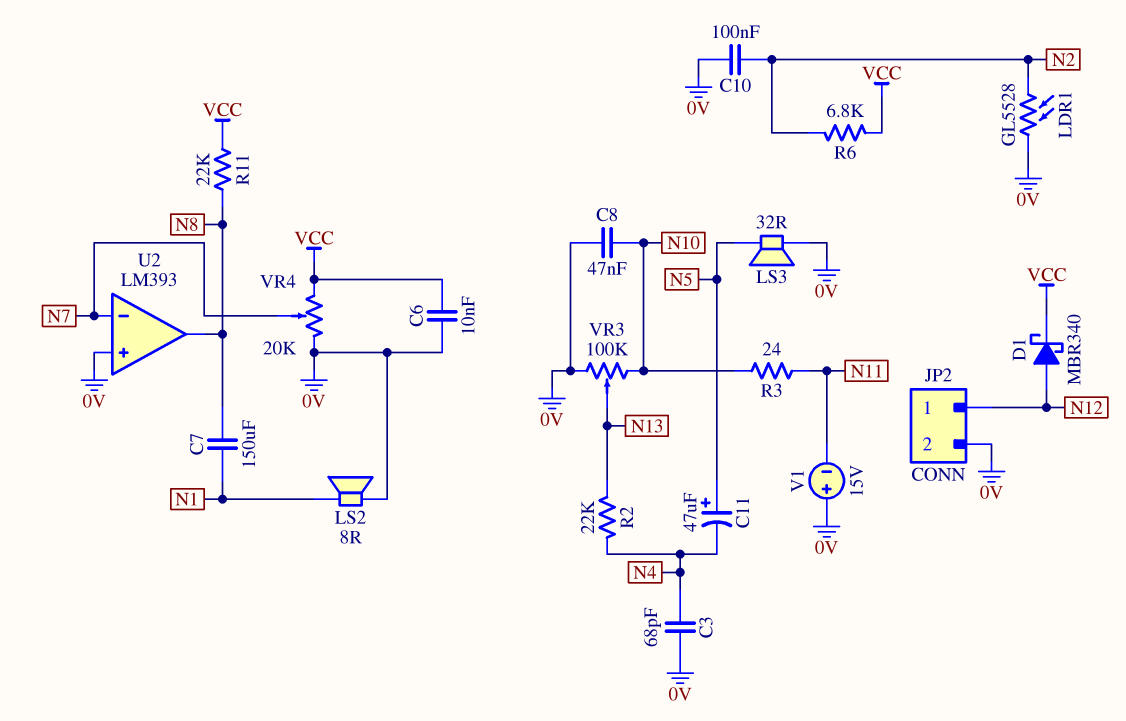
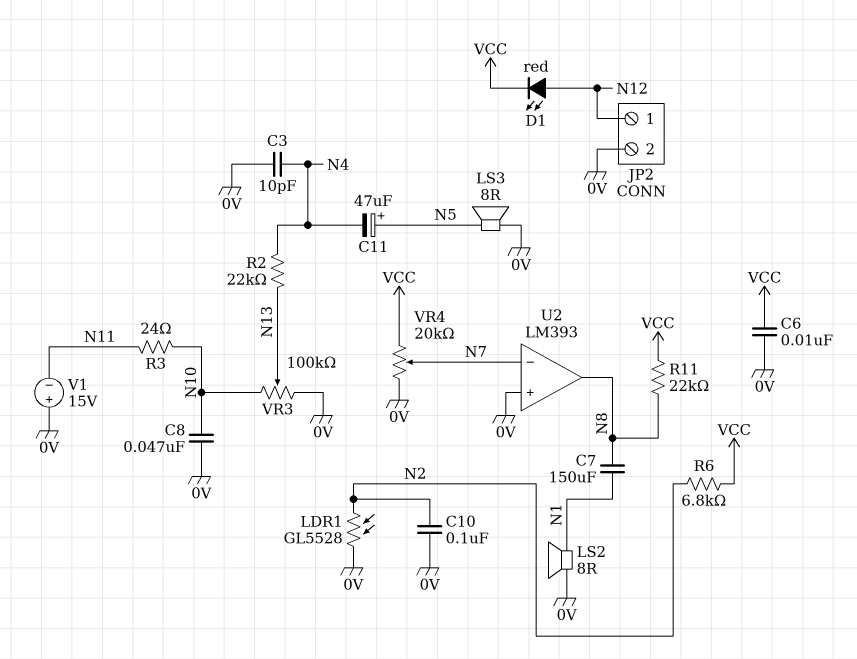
C3: 68pF (0V, N4) -> 10pF (0V, N4)
D1: schottky MBR340 (A N12, K VCC) -> LED red (A N12, K VCC)
LS3: speaker 32R (0V, N5) -> speaker 8R (0V, N5)

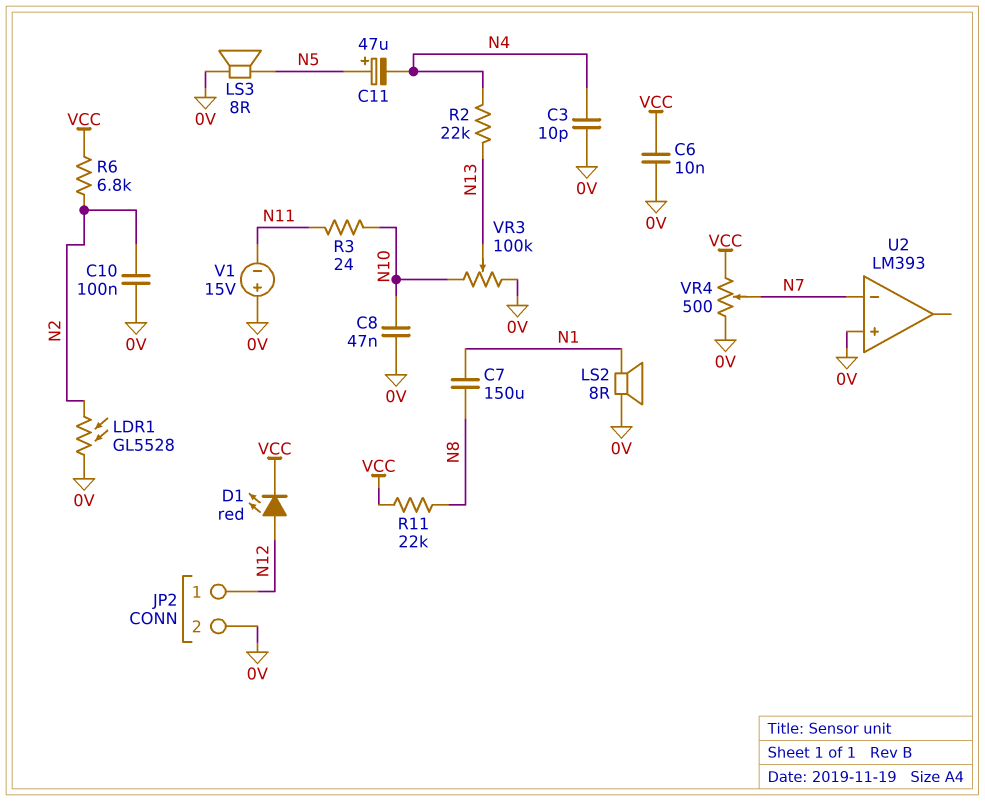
U2 pin out: N8 -> none
VR4: 20k (0V, VCC, wiper N7) -> 500 (0V, VCC, wiper N7)

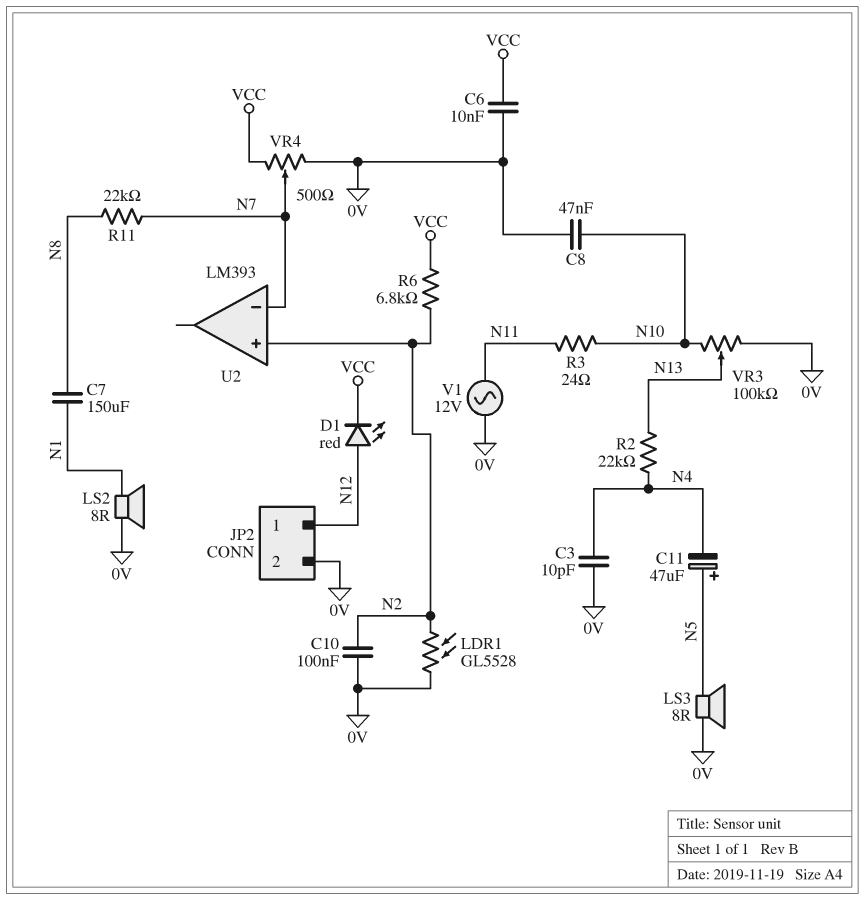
R11: 22k (N8, VCC) -> 22k (N7, N8)
U2 pin in+: 0V -> N2
V1: 15V (plus 0V, minus N11) -> AC 12V (0V, N11)

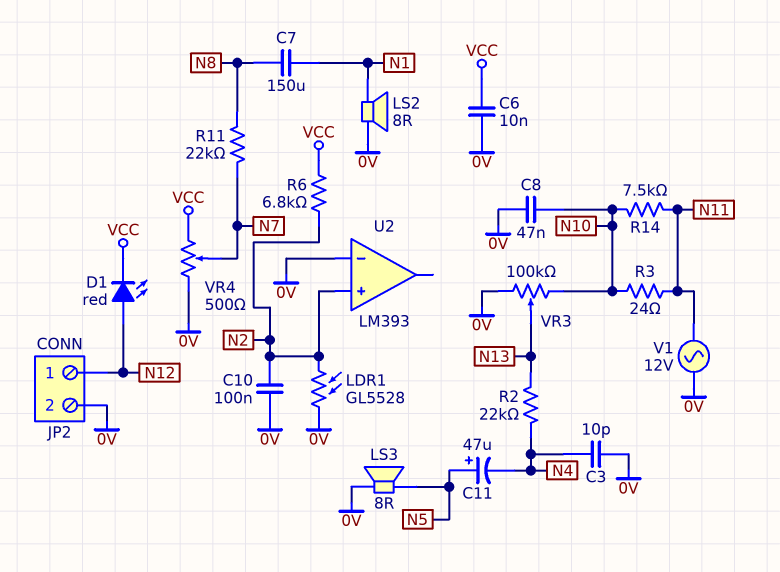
R14: none -> 7.5k (N10, N11)
U2 pin in-: N7 -> 0V

